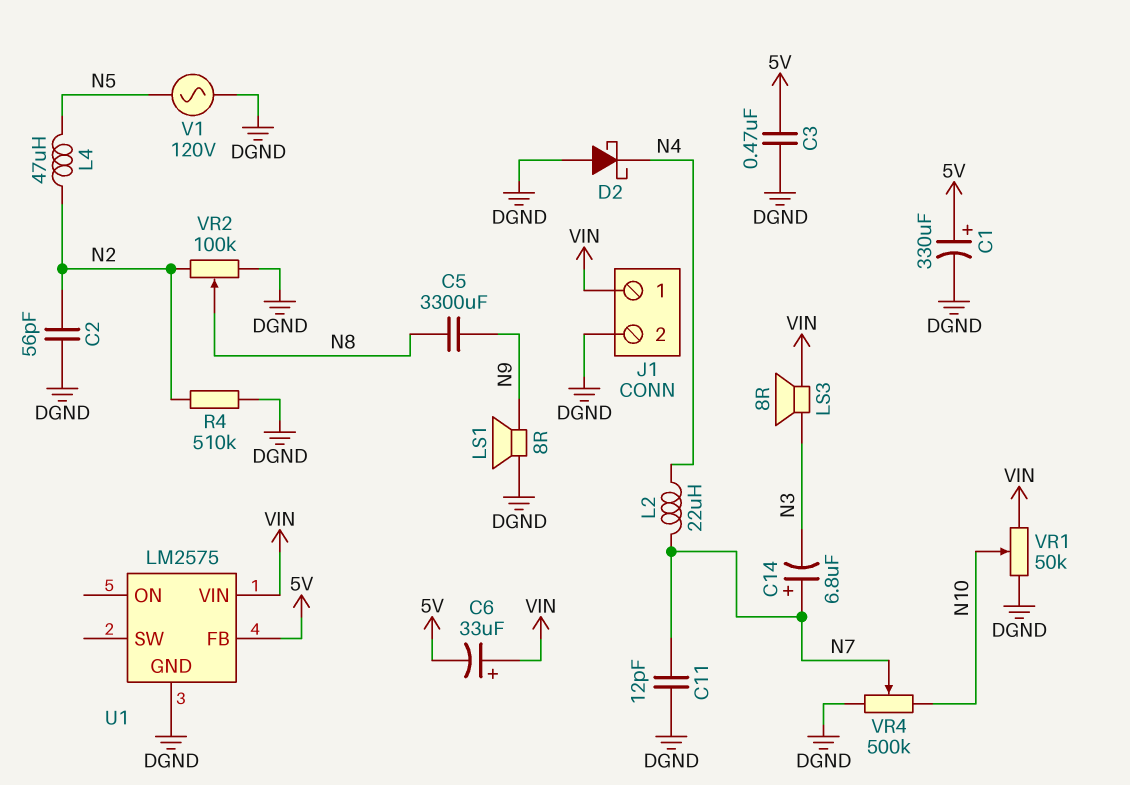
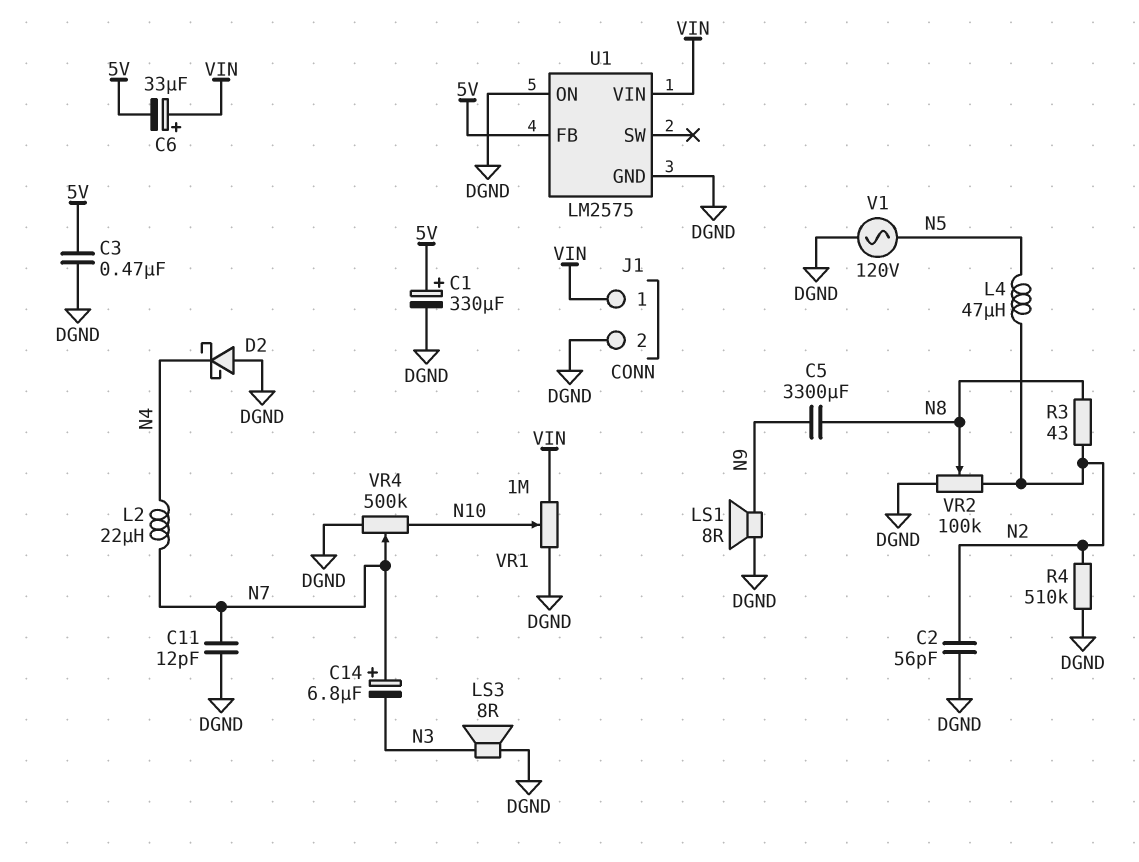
LS3: speaker 8R (N3, VIN) -> speaker 8R (DGND, N3)
R3: none -> 43 (N2, N8)
U1 pin ON: none -> DGND
VR1: 50k (DGND, VIN, wiper N10) -> 1M (DGND, VIN, wiper N10)

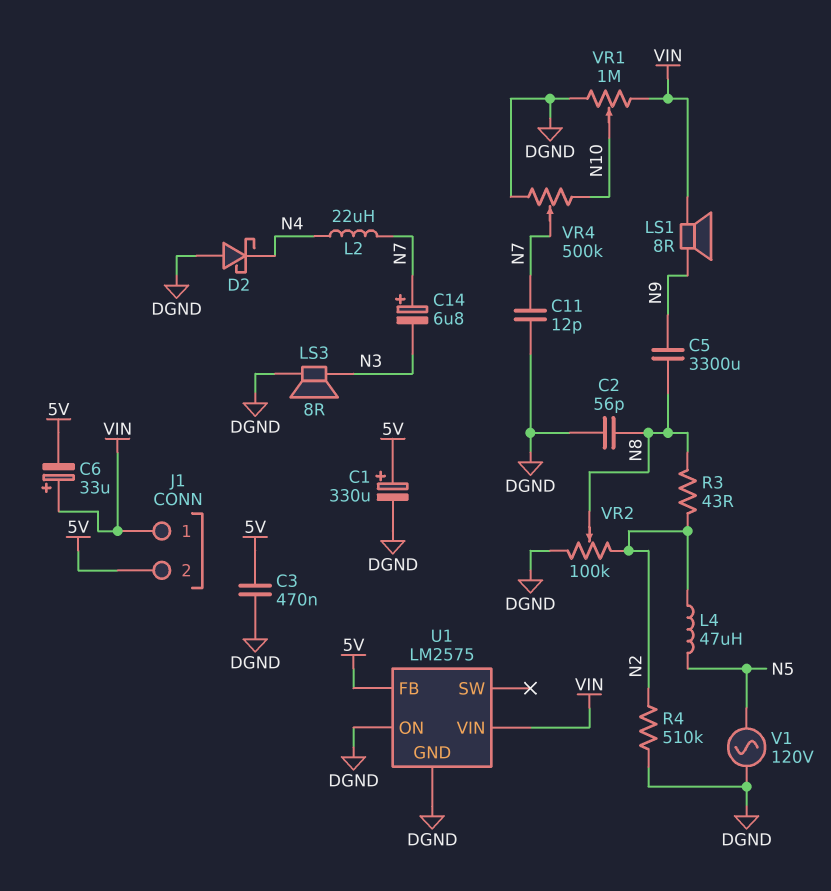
C2: 56pF (DGND, N2) -> 56pF (DGND, N8)
J1 pin 2: DGND -> 5V
LS1: speaker 8R (DGND, N9) -> speaker 8R (N9, VIN)

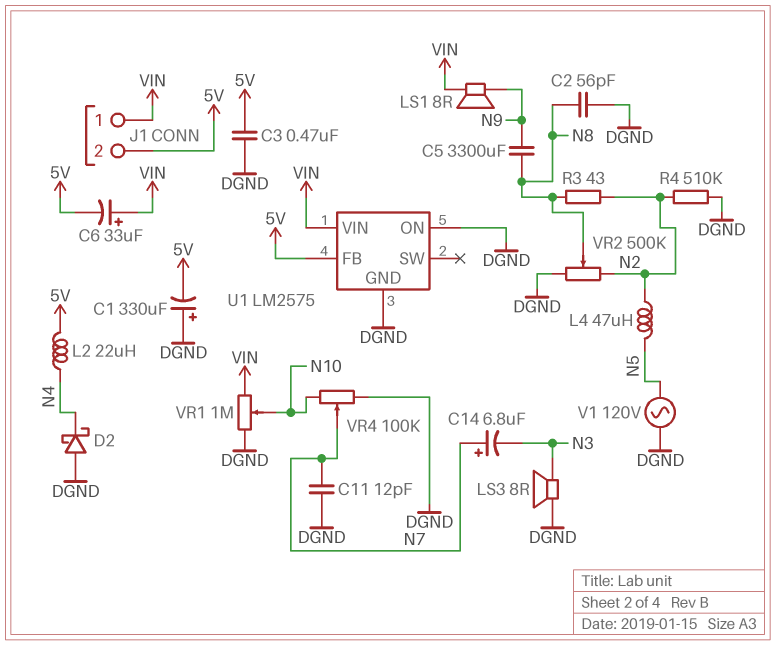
C1: 330uF (plus 5V, minus DGND) -> 330uF (plus DGND, minus 5V)
L2: 22uH (N4, N7) -> 22uH (5V, N4)
VR2: 100k (DGND, N2, wiper N8) -> 500k (DGND, N2, wiper N8)
VR4: 500k (DGND, N10, wiper N7) -> 100k (DGND, N10, wiper N7)

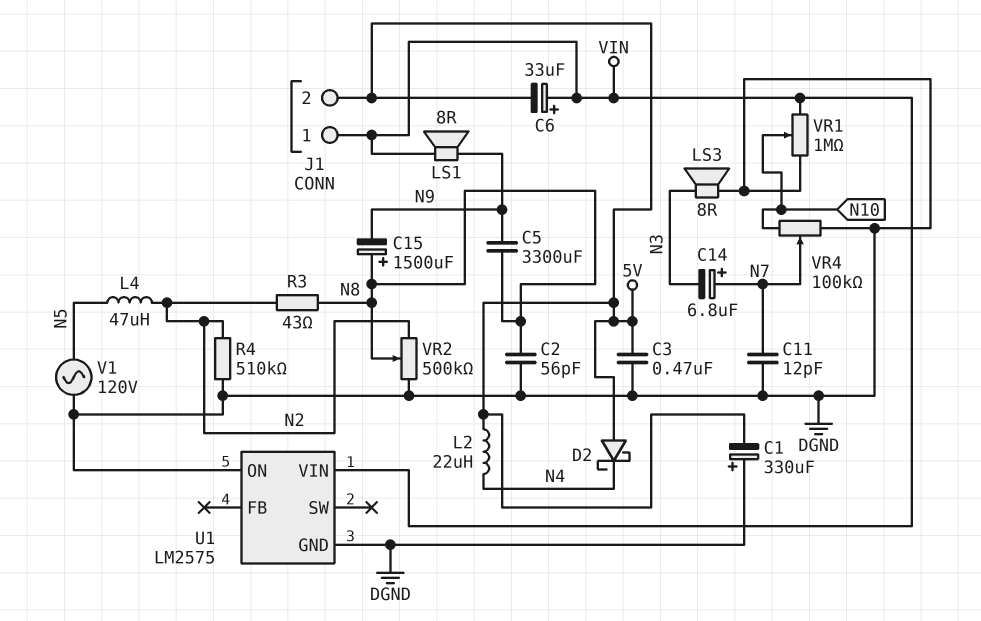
C15: none -> 1500uF (plus N8, minus N9)
D2: schottky (A DGND, K N4) -> schottky (A 5V, K N4)
U1 pin FB: 5V -> none

